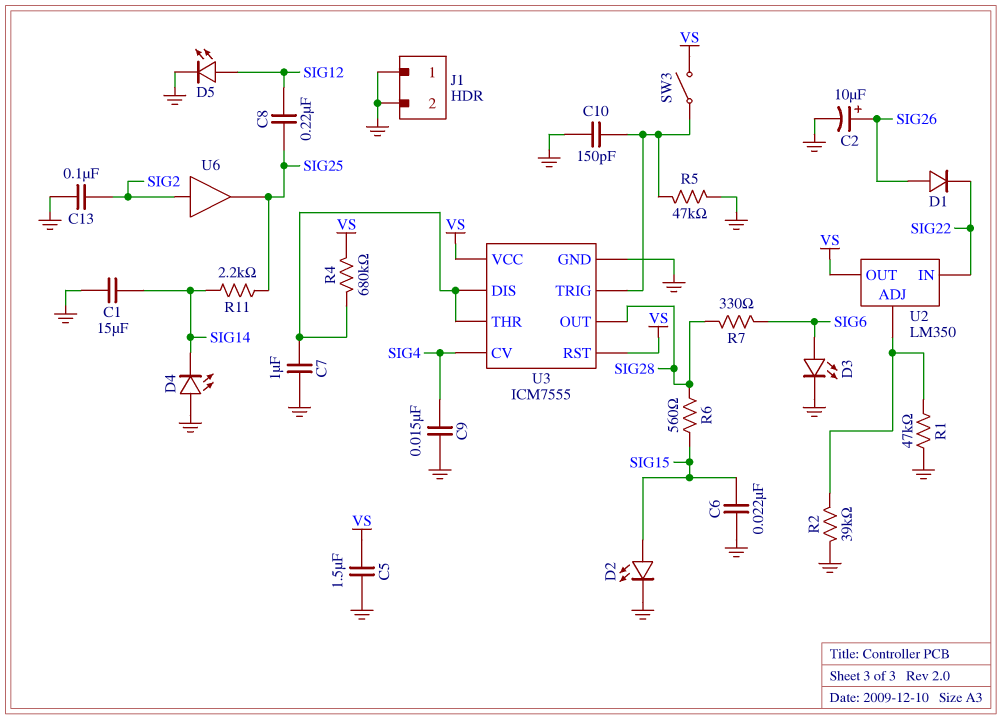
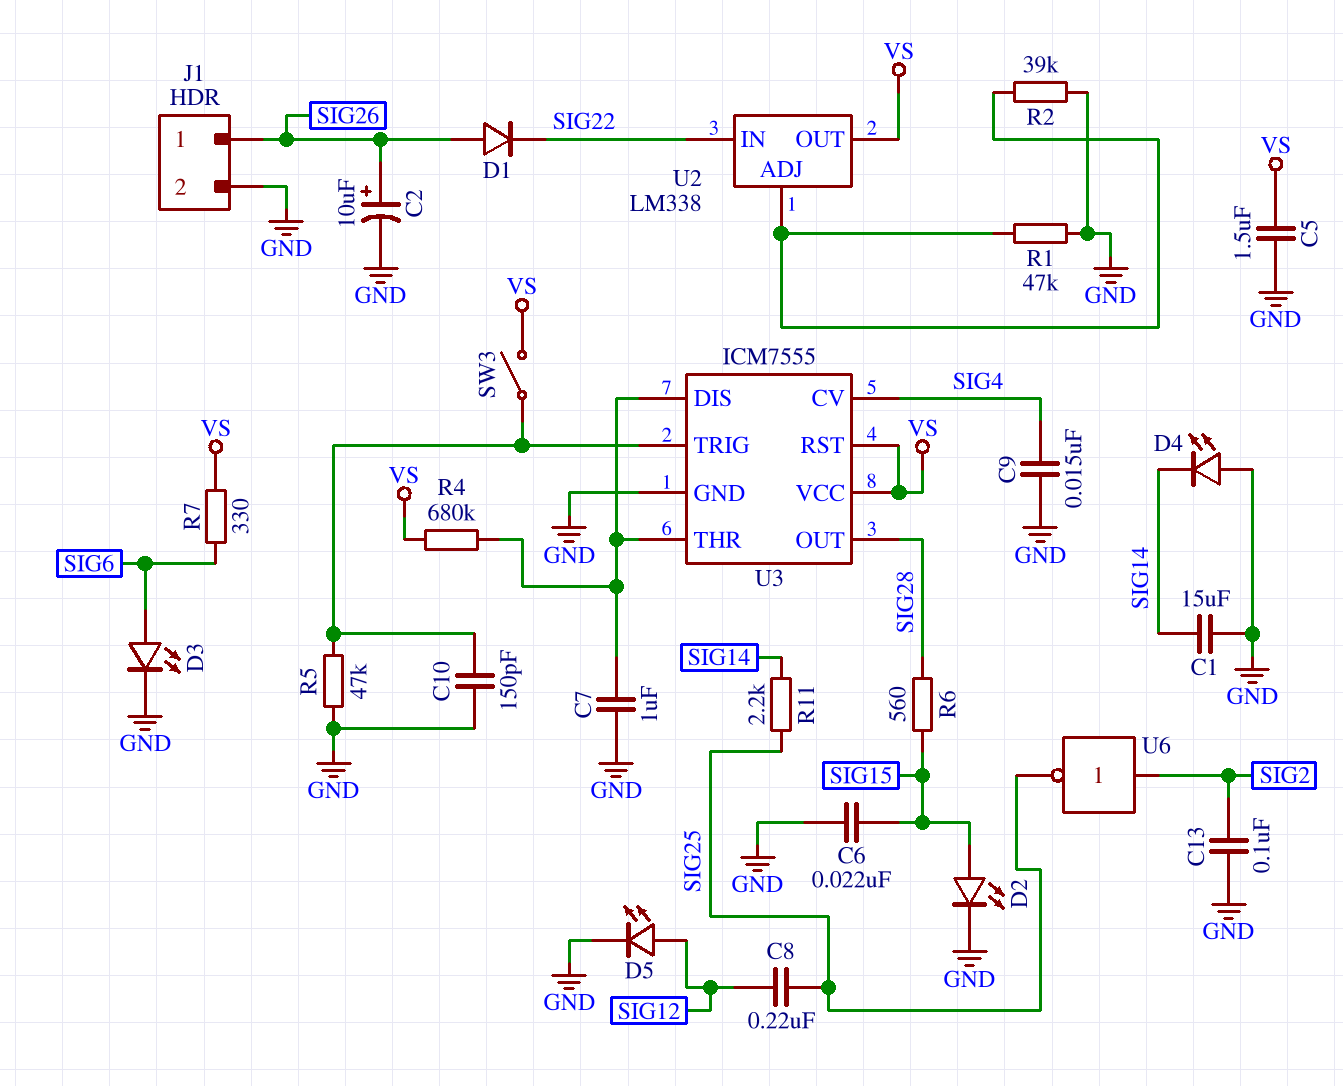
J1 pin 1: GND -> SIG26
R7: 330 (SIG6, SIG28) -> 330 (SIG6, VS)
U2: LM350 -> LM338
U6: buffer (in SIG2, out SIG25) -> NOT (in SIG2, out SIG25)

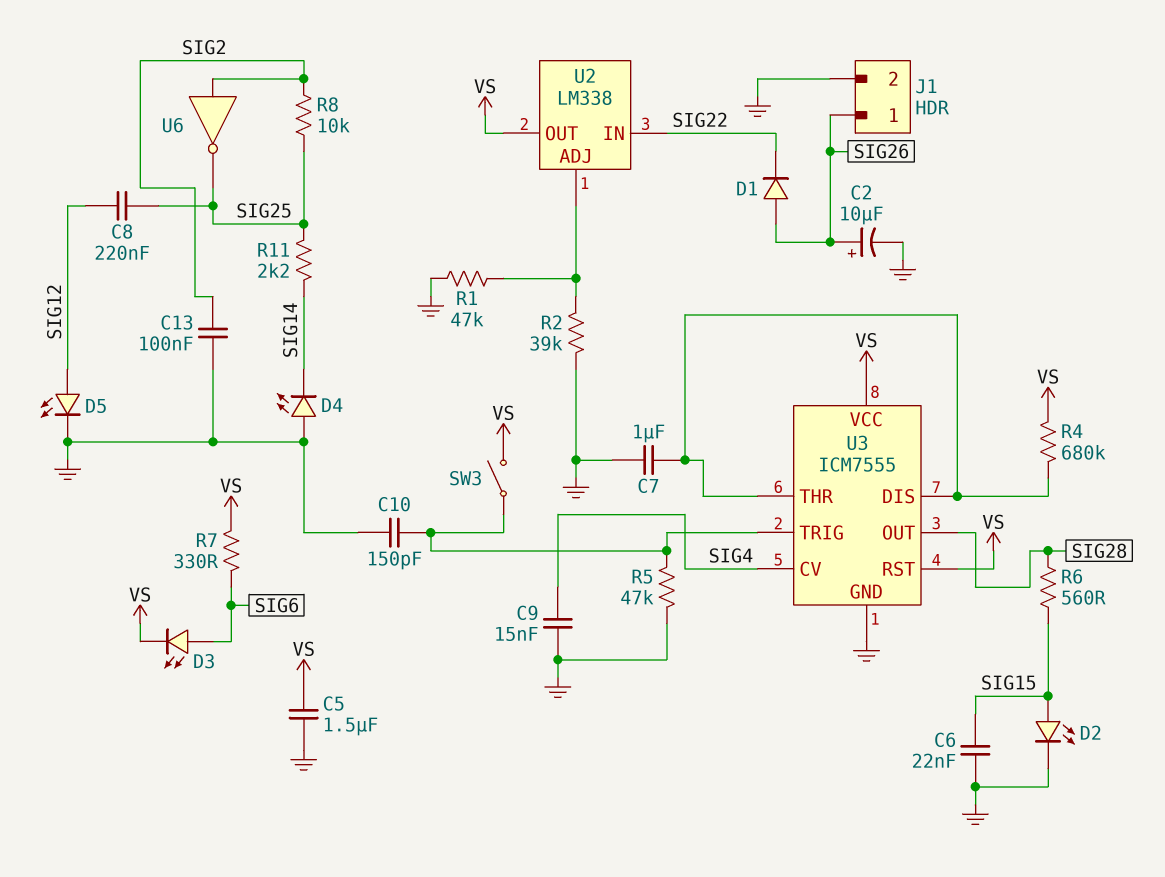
C1: 15uF (GND, SIG14) -> none
D3: LED (A SIG6, K GND) -> LED (A SIG6, K VS)
R8: none -> 10k (SIG2, SIG25)

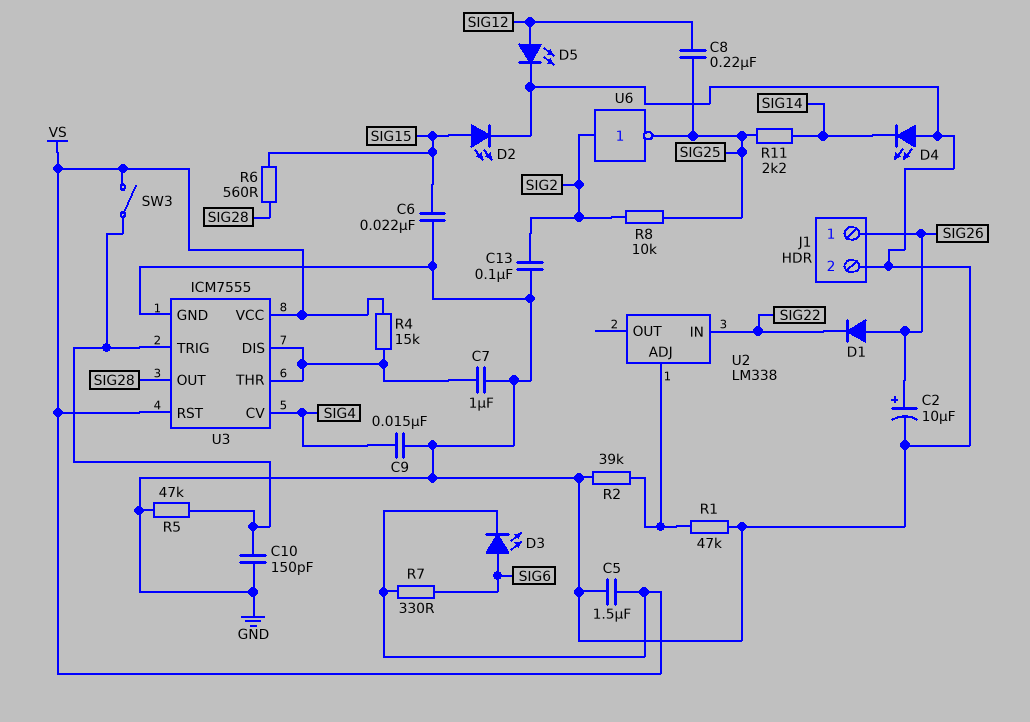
R4: 680k (U3/DIS, VS) -> 15k (U3/DIS, VS)
U2 pin OUT: VS -> none

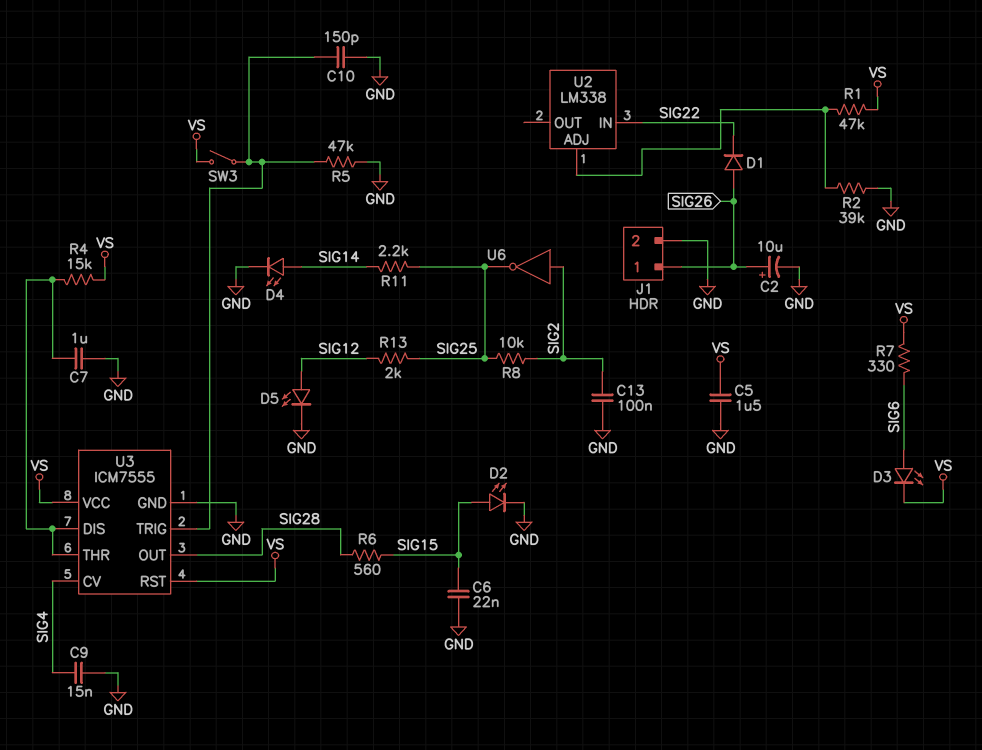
C8: 220nF (SIG12, SIG25) -> none
D4: LED (A GND, K SIG14) -> LED (A SIG14, K GND)
R1: 47k (GND, U2/ADJ) -> 47k (U2/ADJ, VS)
R13: none -> 2k (SIG12, SIG25)

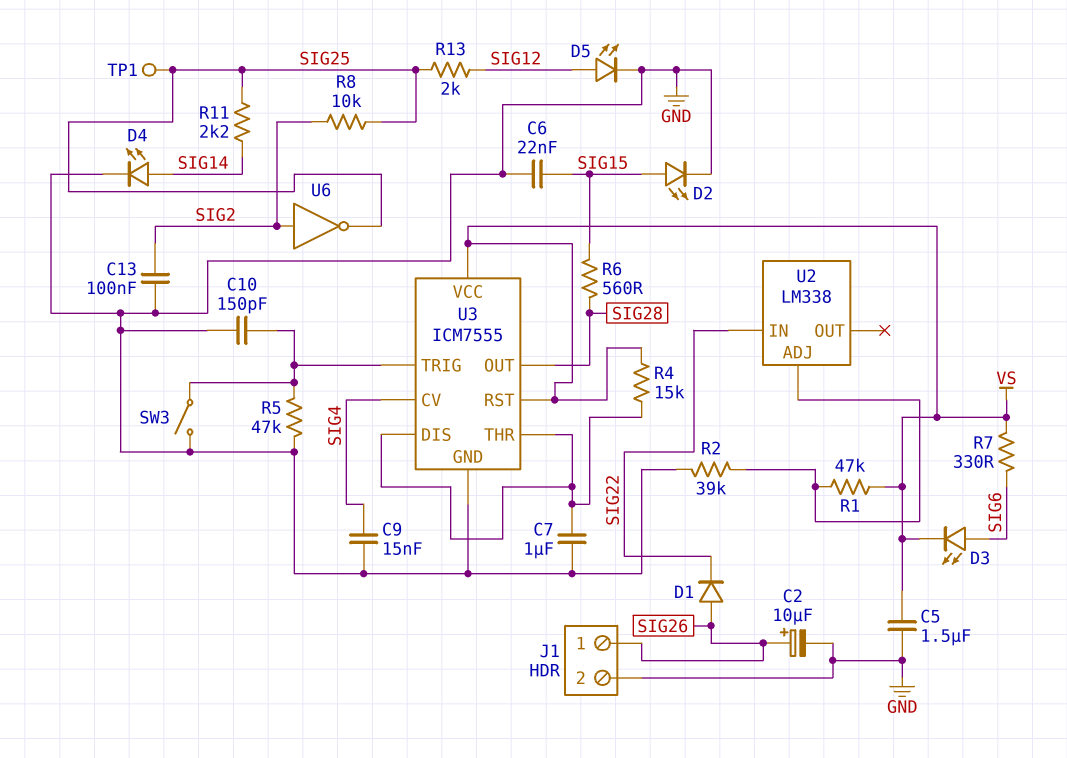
SW3: switch (U3/TRIG, VS) -> switch (GND, U3/TRIG)
TP1: none -> test point (SIG25)

